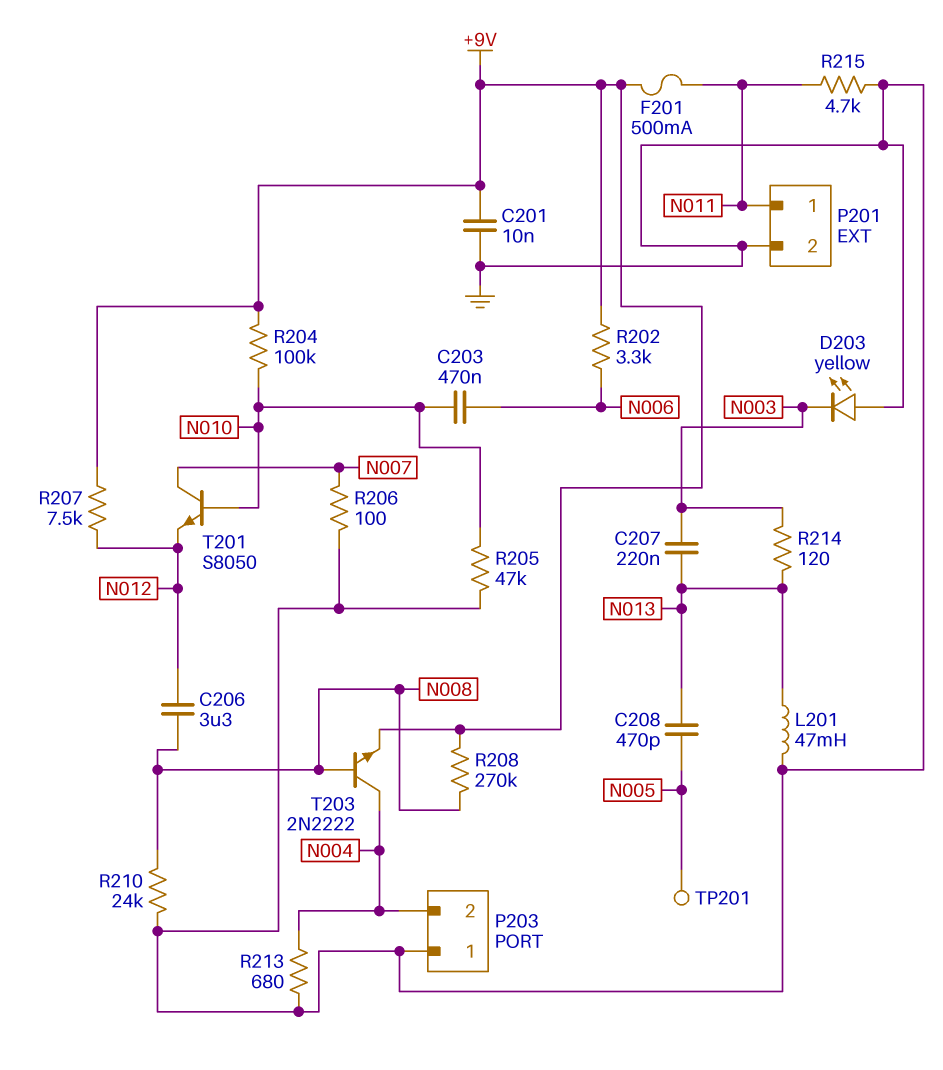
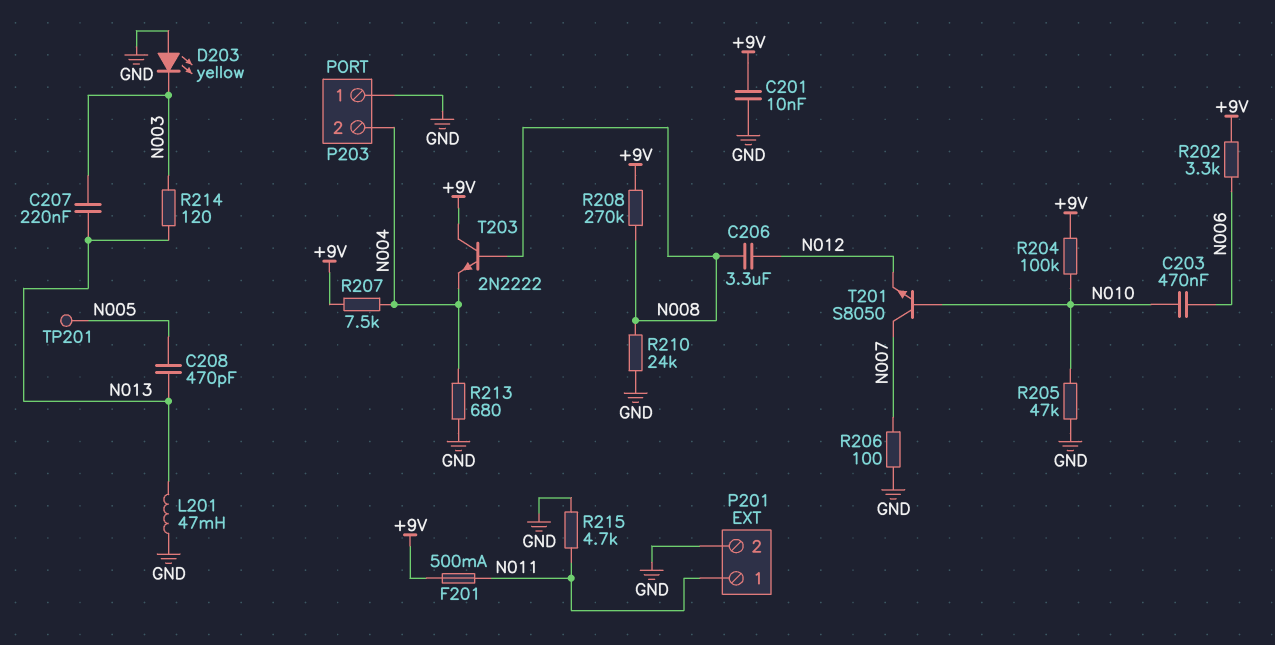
R207: 7.5k (+9V, N012) -> 7.5k (+9V, N004)
T203: NPN 2N2222 (B N008, C N004, E +9V) -> NPN 2N2222 (B N008, C +9V, E N004)

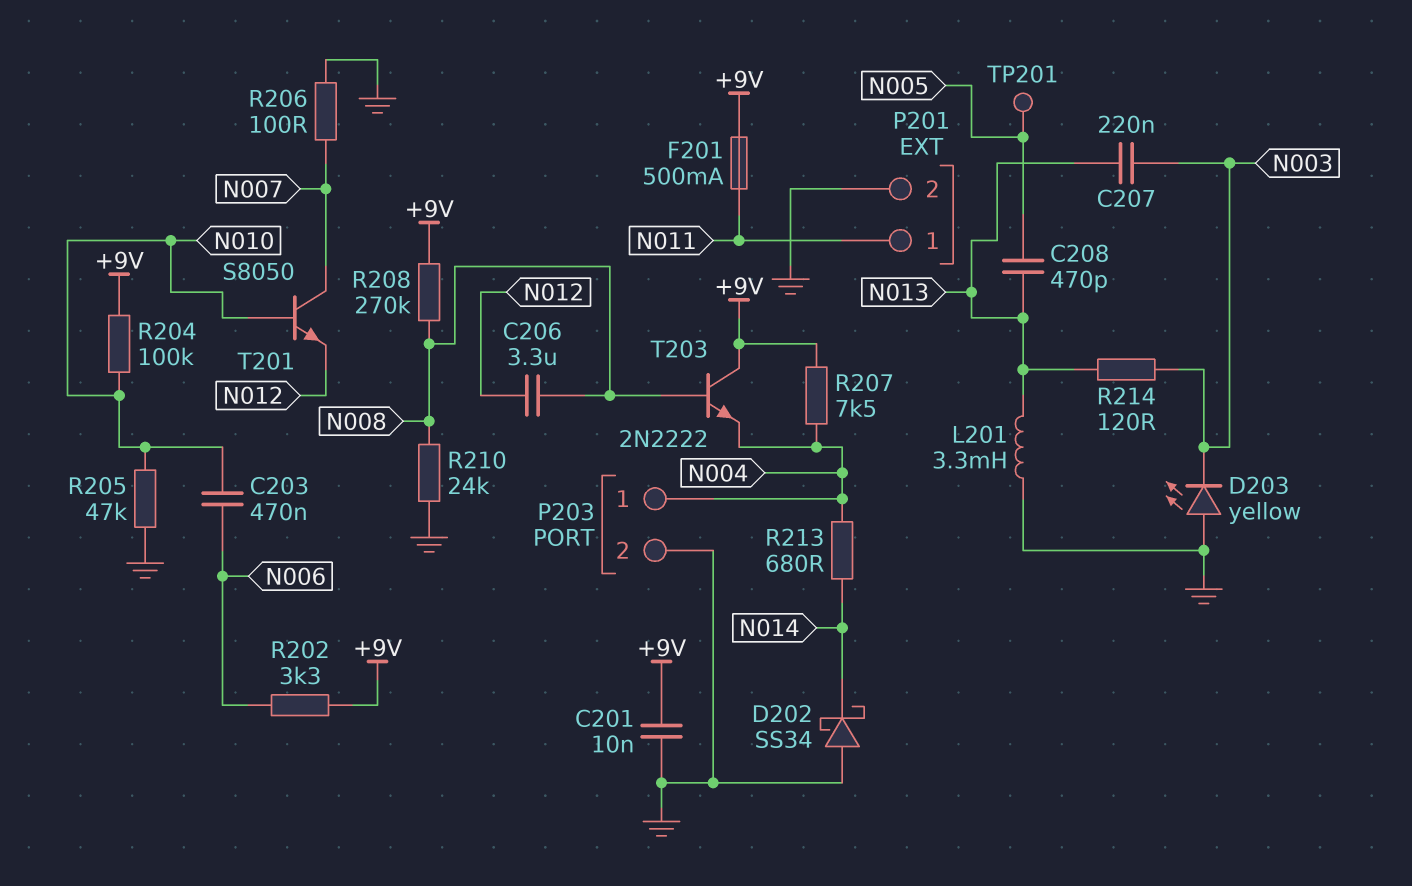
D202: none -> schottky SS34 (A GND, K N014)
L201: 47mH (GND, N013) -> 3.3mH (GND, N013)
P203 pin 1: GND -> N004
P203 pin 2: N004 -> GND
R213: 680 (GND, N004) -> 680 (N004, N014)
R215: 4.7k (GND, N011) -> none

